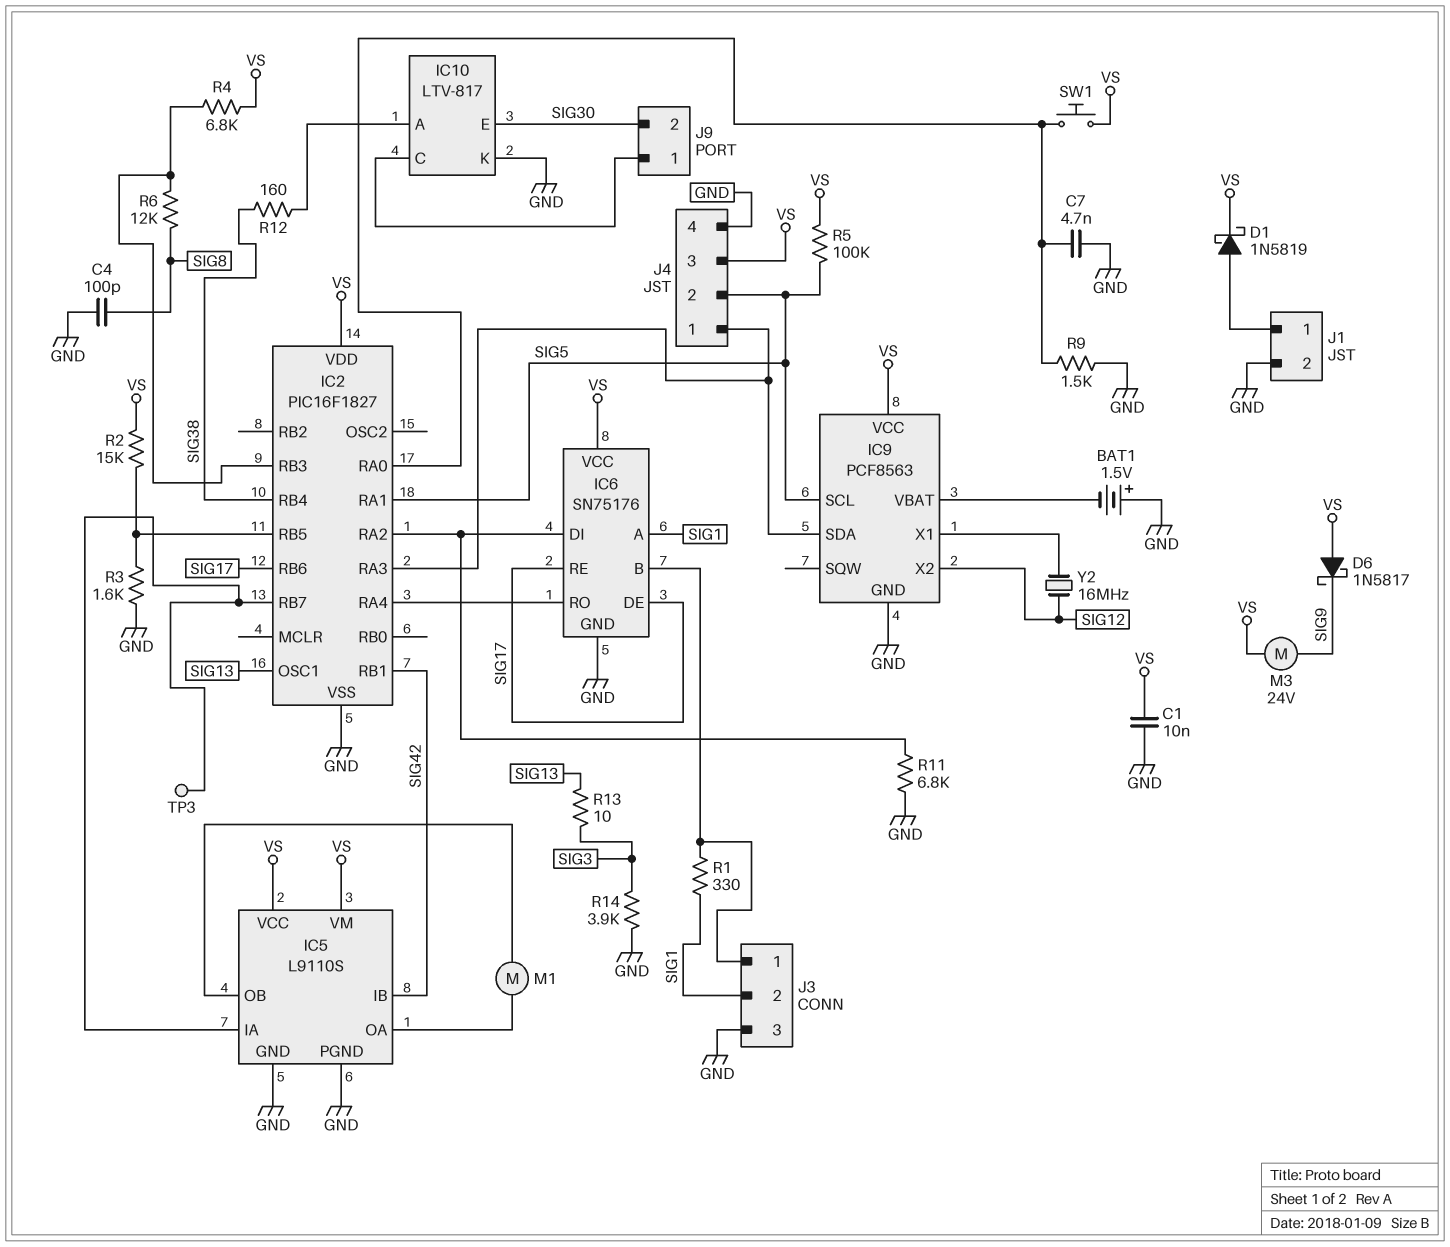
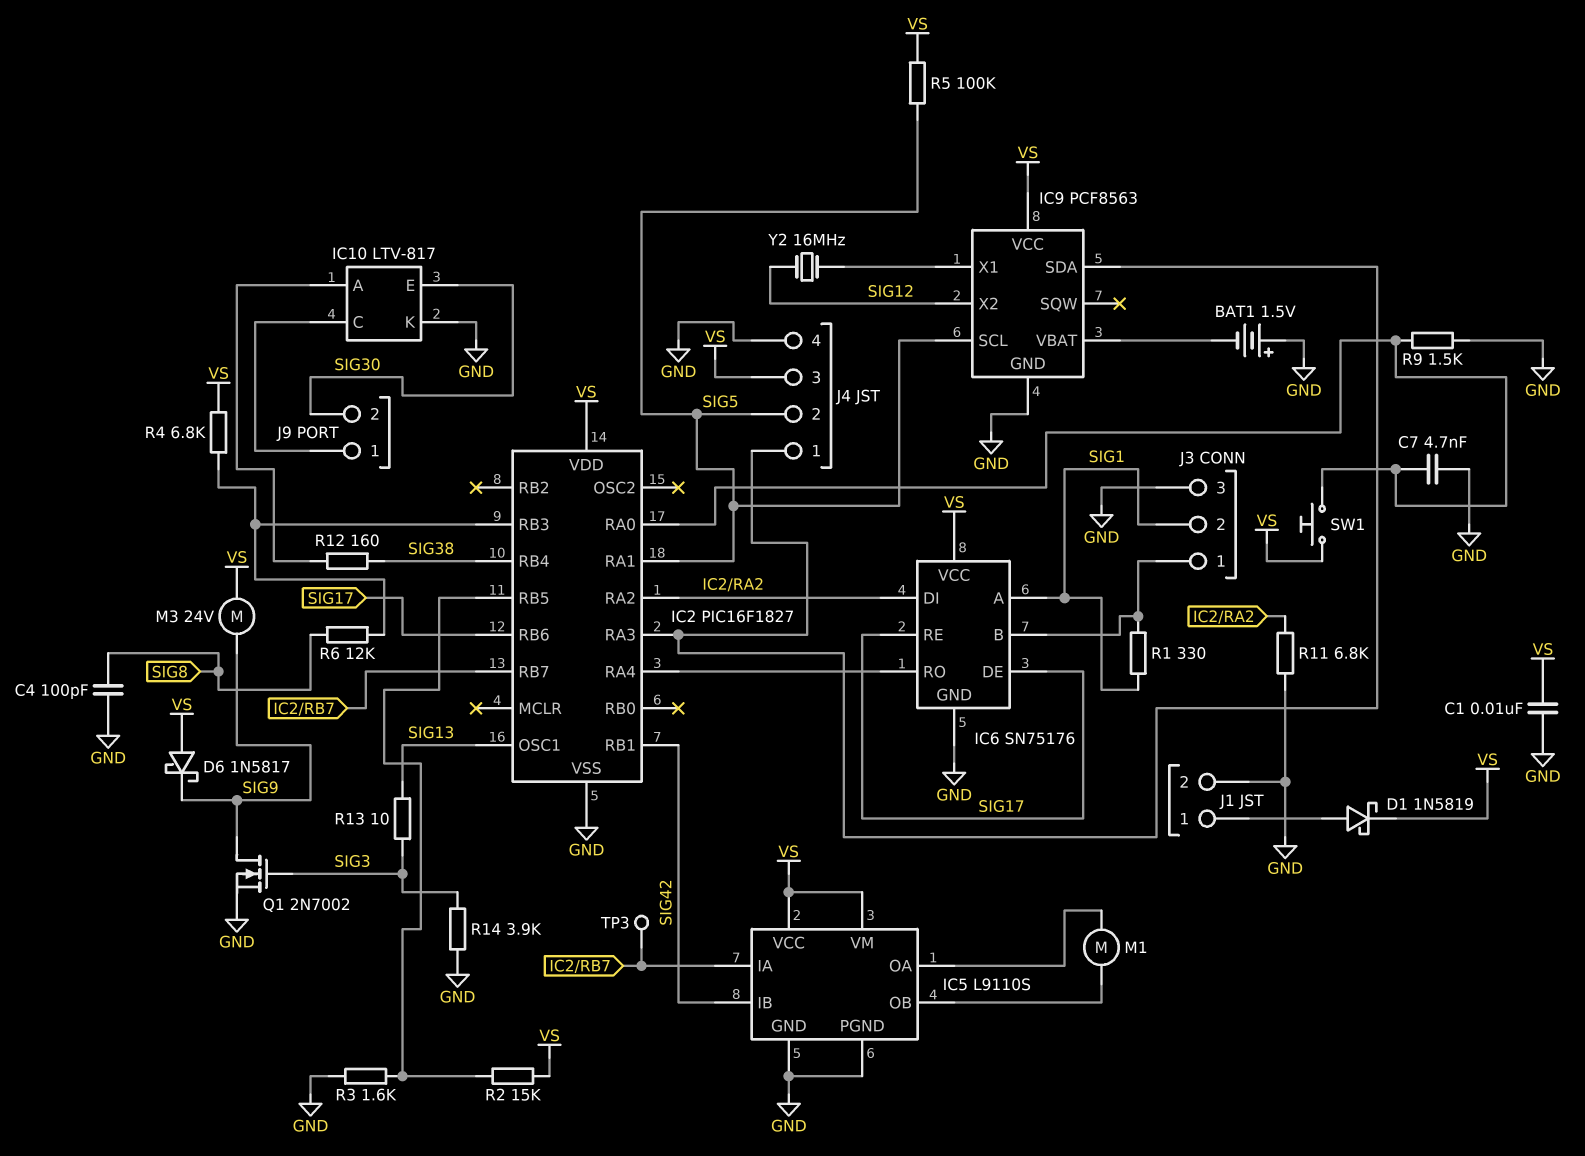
Q1: none -> NMOS 2N7002 (G SIG3, D SIG9, S GND)

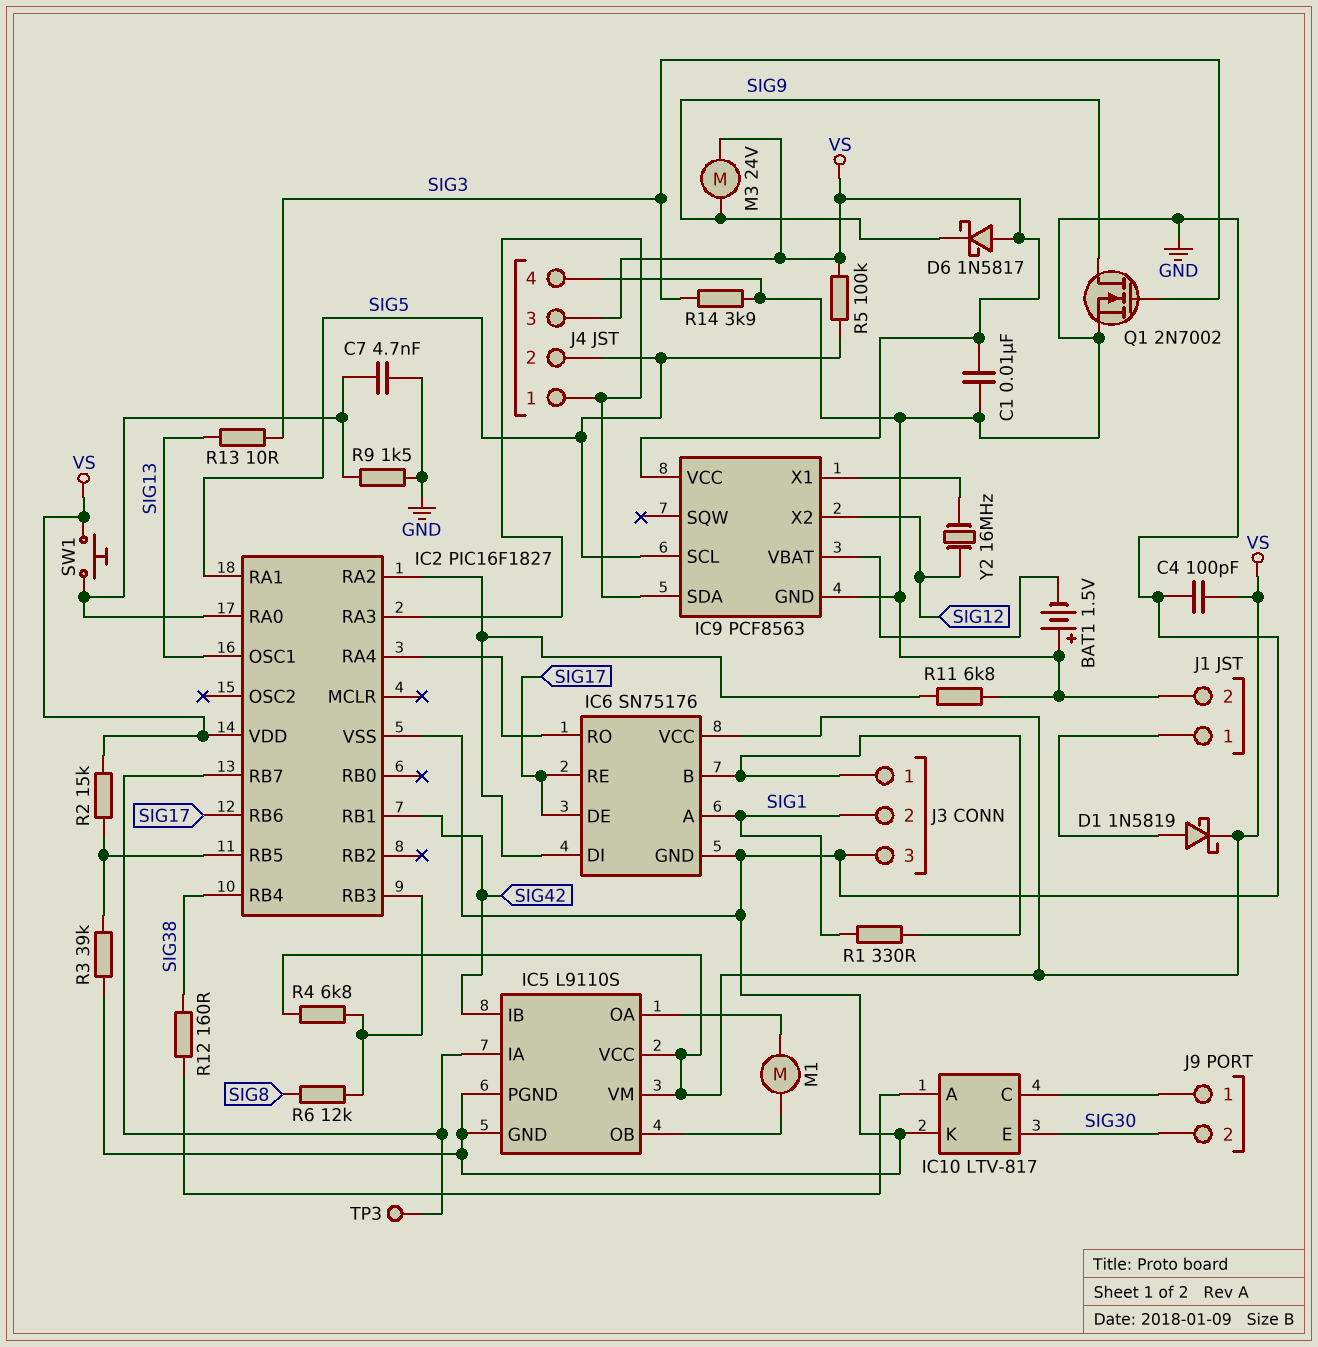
C4: 100pF (GND, SIG8) -> 100pF (GND, VS)
R3: 1.6k (GND, IC2/RB5) -> 39k (GND, IC2/RB5)

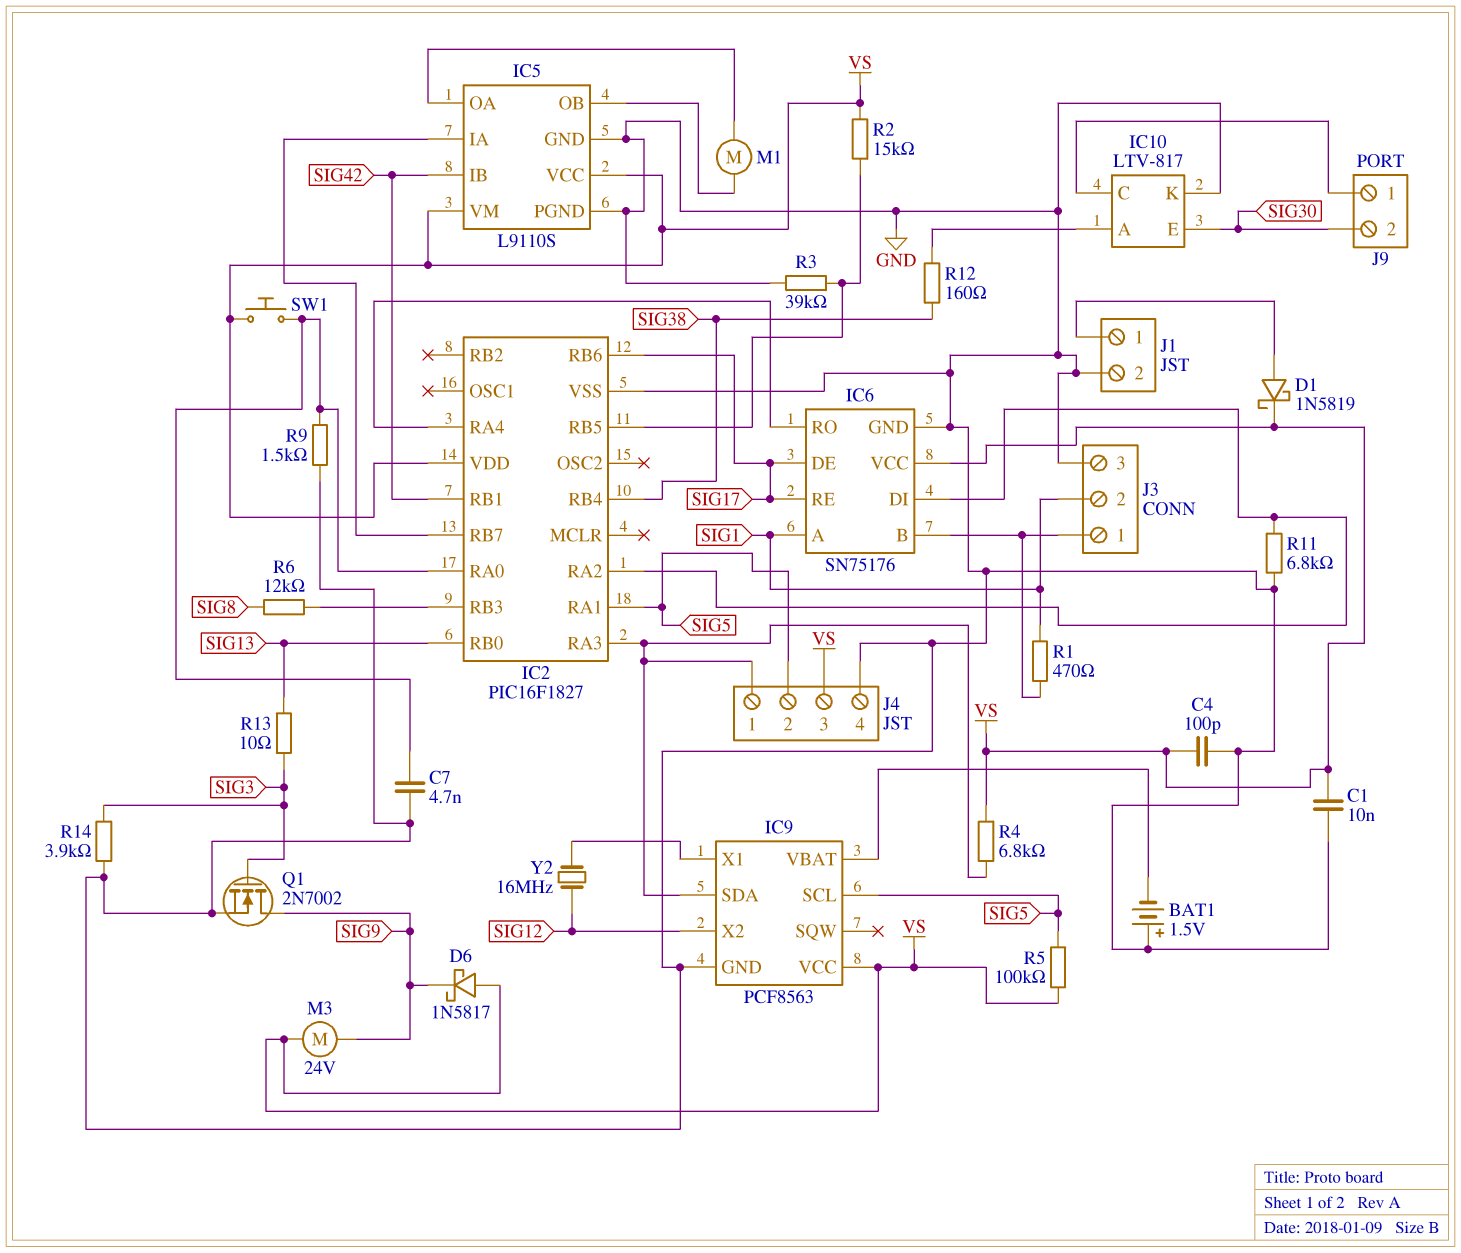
IC2 pin OSC1: SIG13 -> none
IC2 pin RB0: none -> SIG13
R1: 330 (IC6/B, SIG1) -> 470 (IC6/B, SIG1)
R4: 6.8k (IC2/RB3, VS) -> 6.8k (IC2/RA3, VS)
TP3: test point (IC2/RB7) -> none

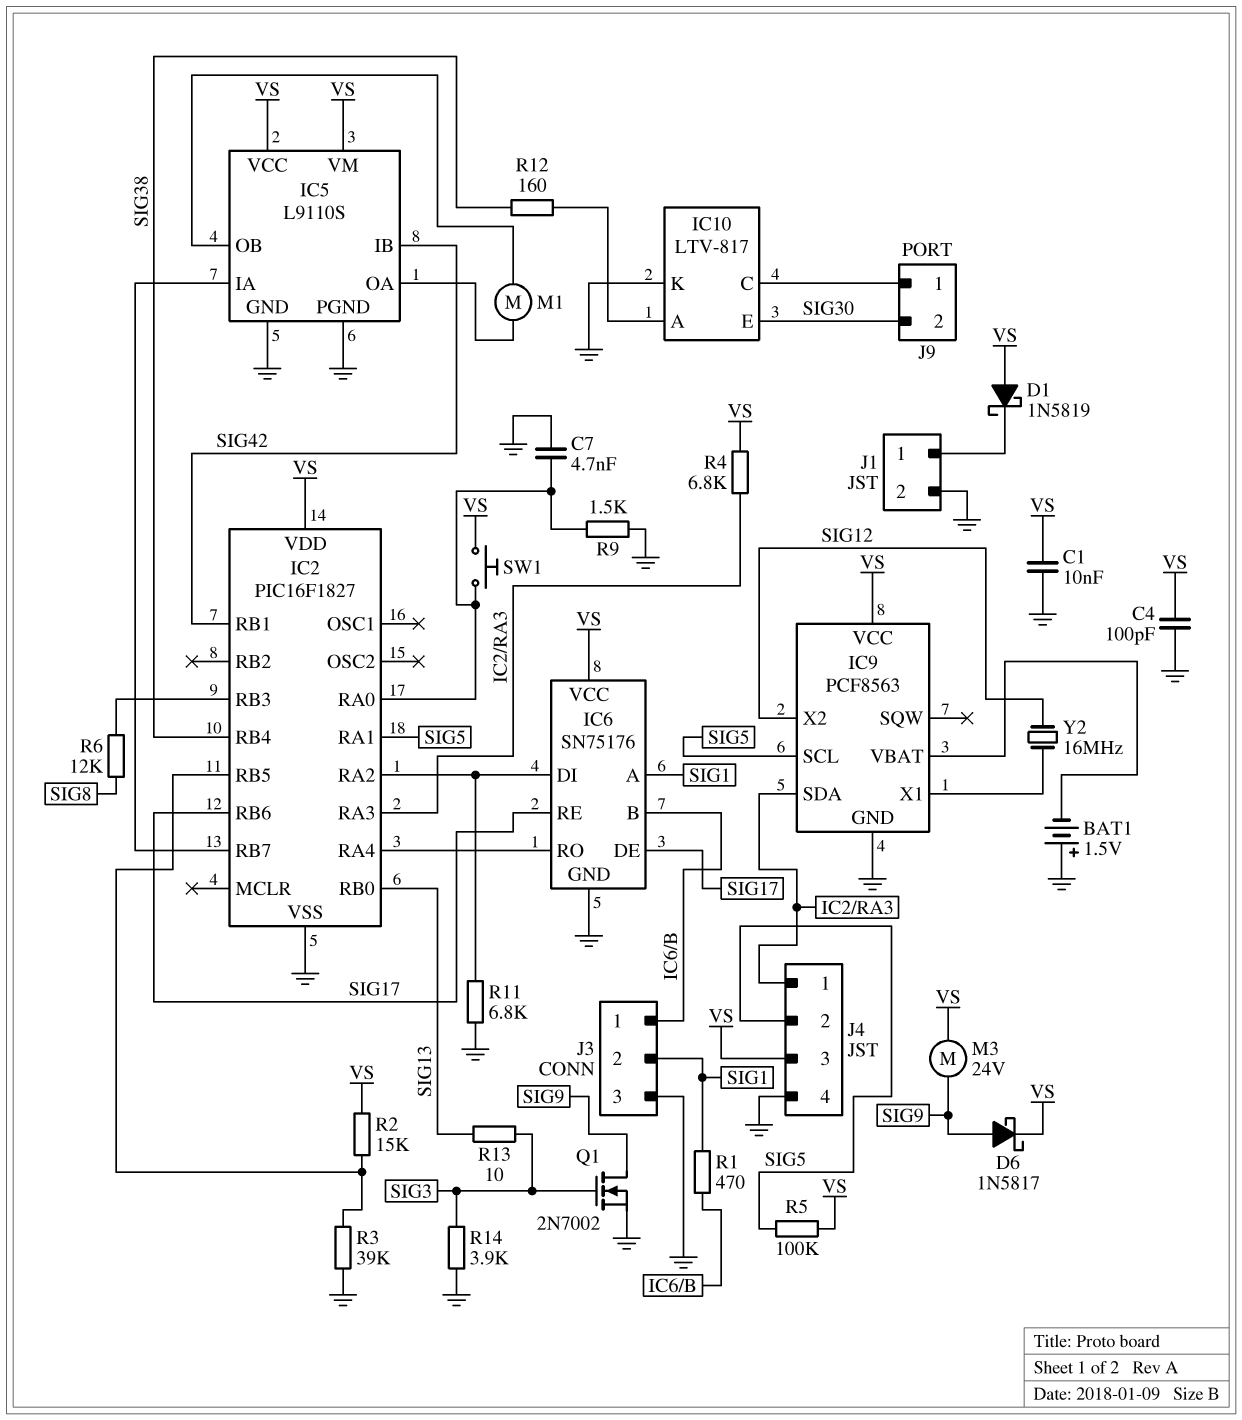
D1: schottky 1N5819 (A J1/1, K VS) -> schottky 1N5819 (A VS, K J1/1)
D6: schottky 1N5817 (A VS, K SIG9) -> schottky 1N5817 (A SIG9, K VS)

